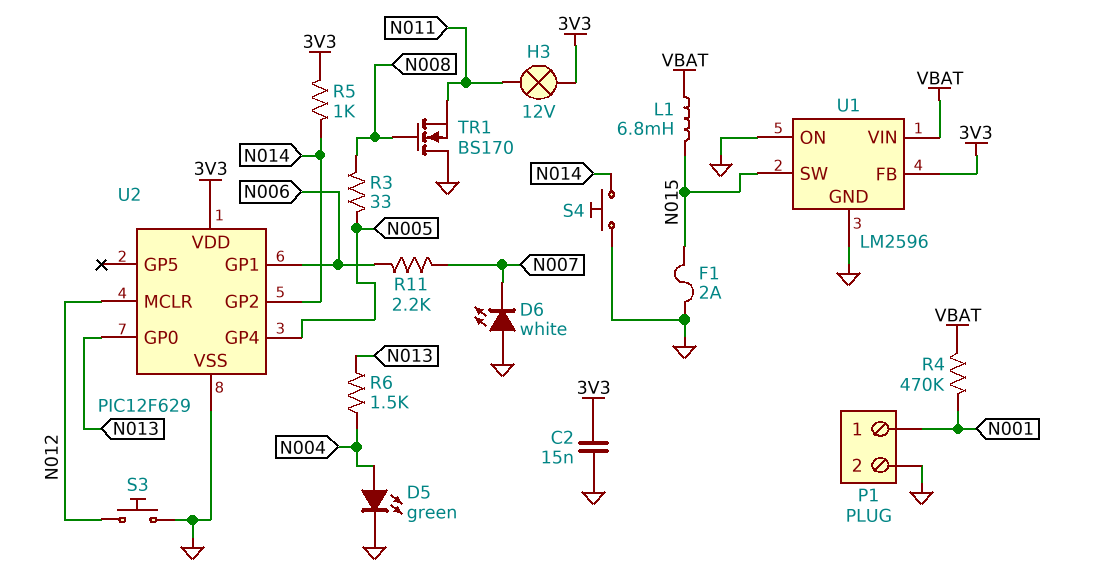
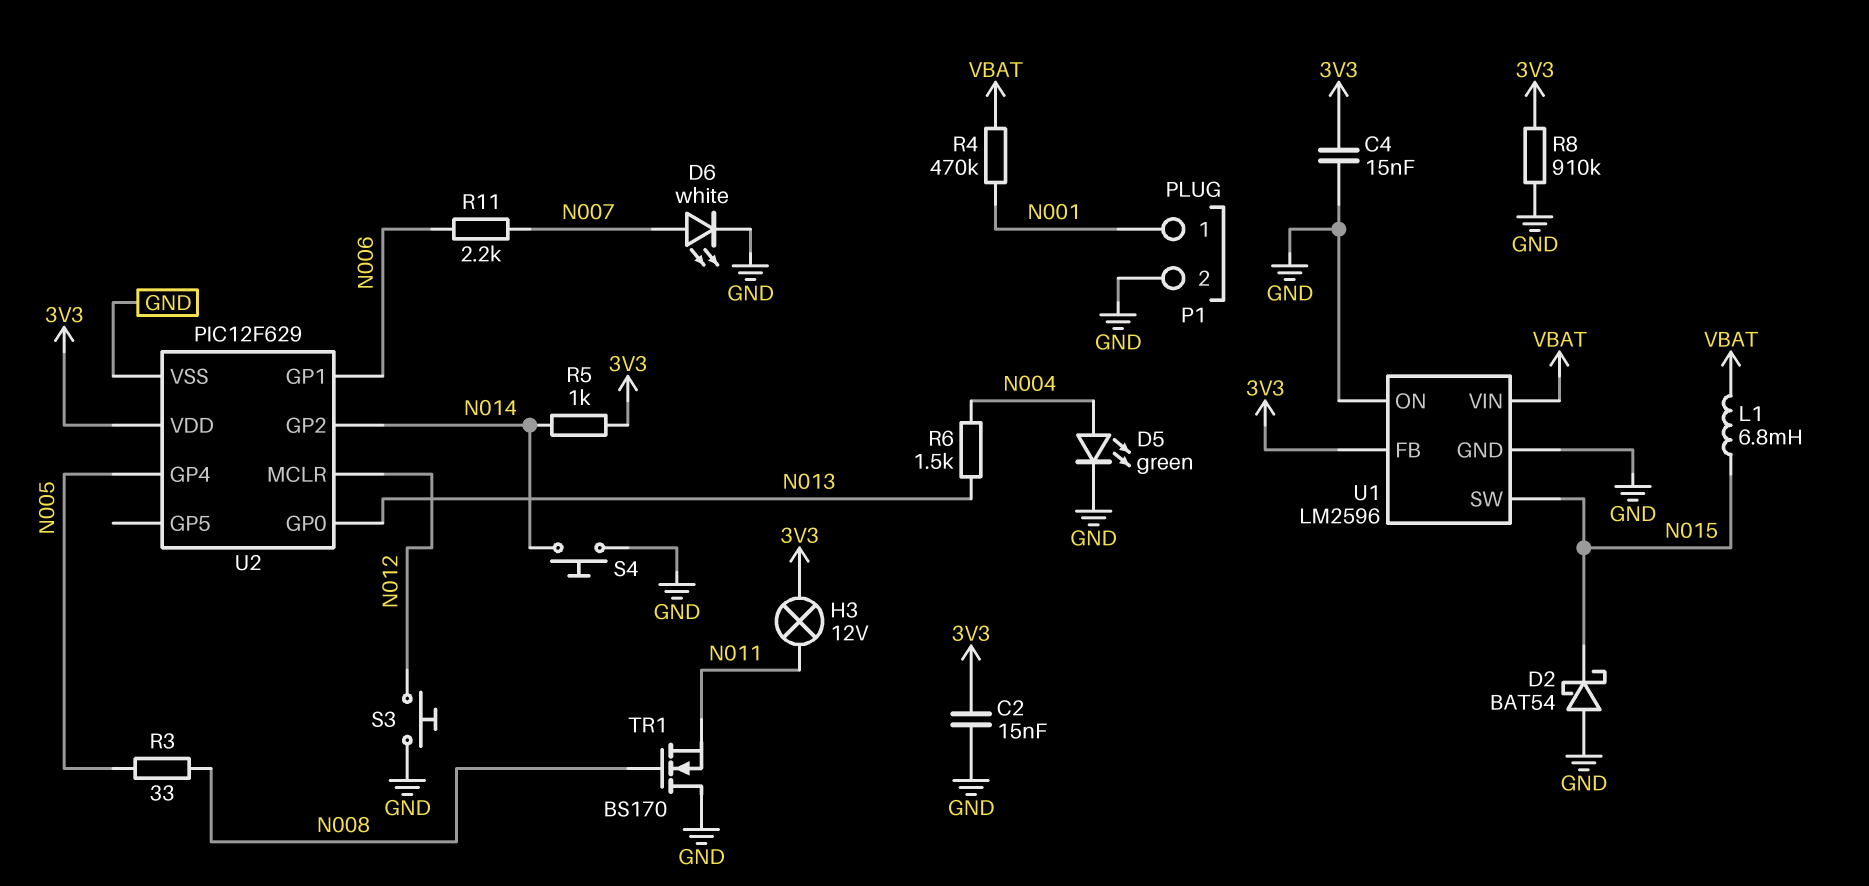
C4: none -> 15nF (3V3, GND)
D2: none -> schottky BAT54 (A GND, K N015)
D6: LED white (A GND, K N007) -> LED white (A N007, K GND)
F1: 2A (GND, N015) -> none
R8: none -> 910k (3V3, GND)

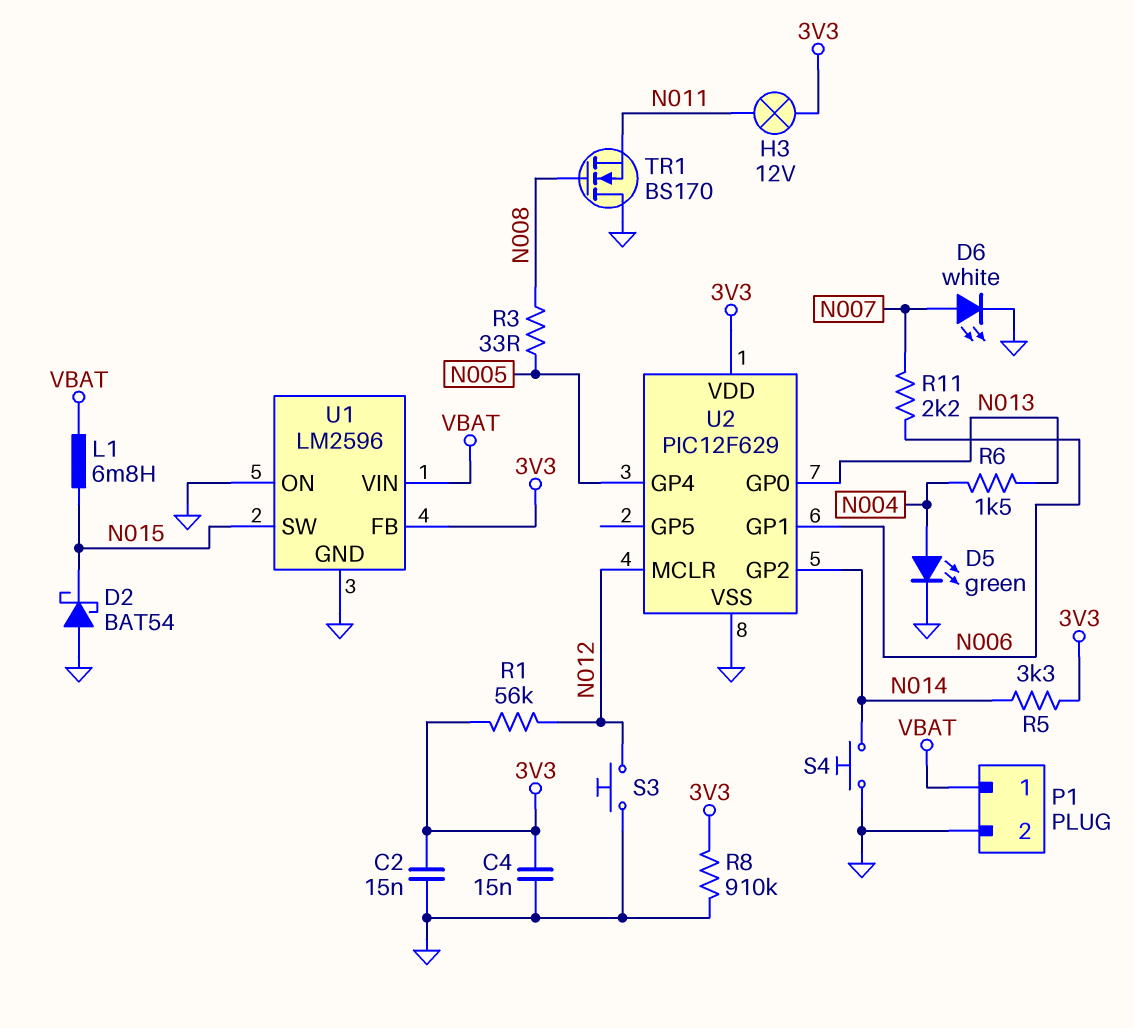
P1 pin 1: N001 -> VBAT
R1: none -> 56k (3V3, N012)
R4: 470k (N001, VBAT) -> none
R5: 1k (3V3, N014) -> 3.3k (3V3, N014)

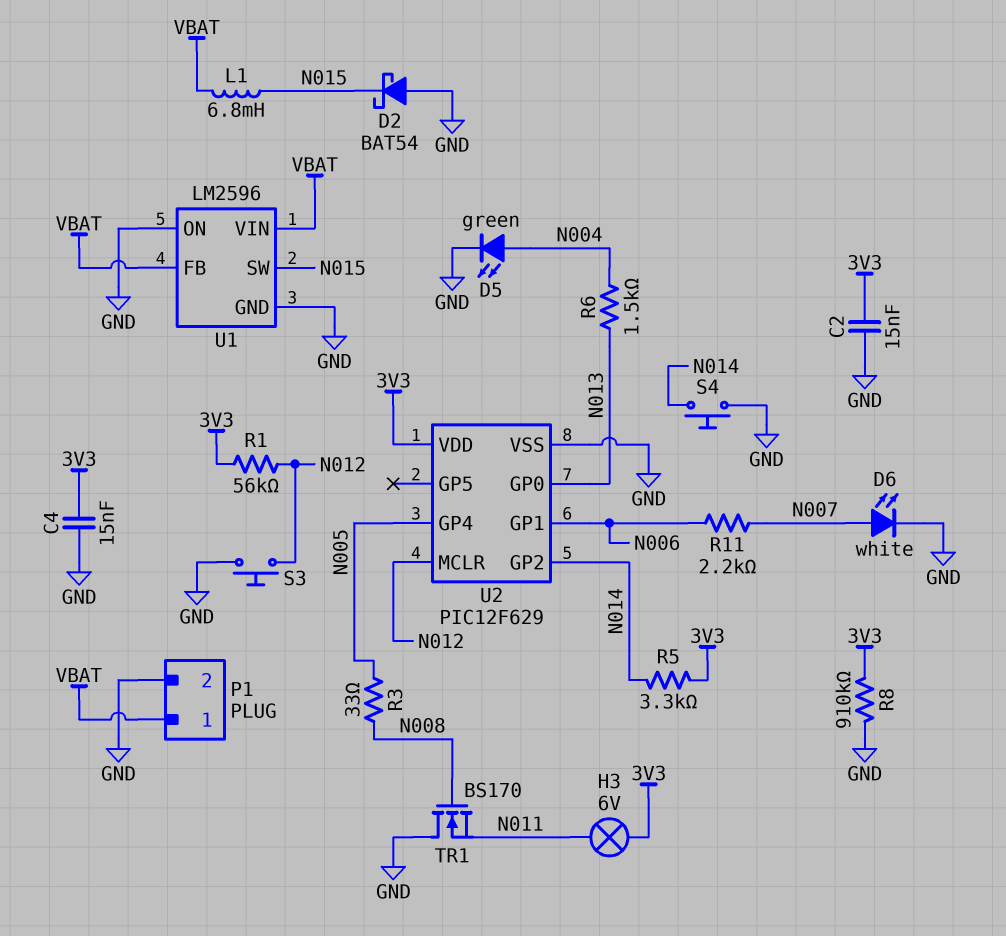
H3: lamp 12V (3V3, N011) -> lamp 6V (3V3, N011)
U1 pin FB: 3V3 -> VBAT

